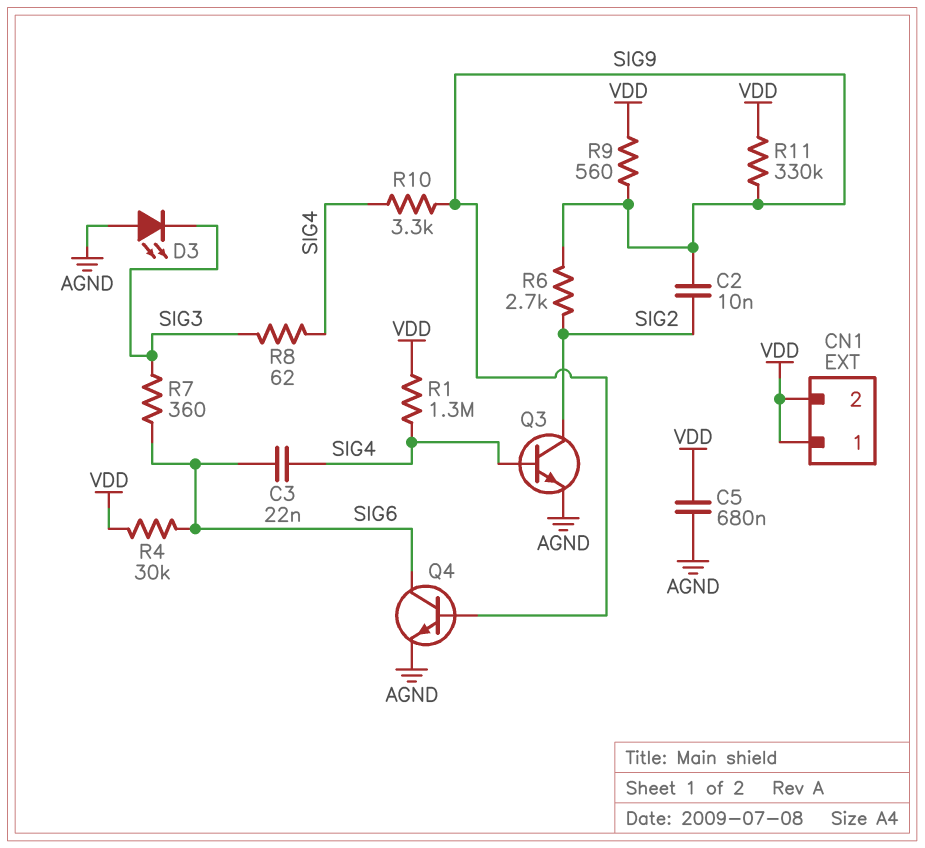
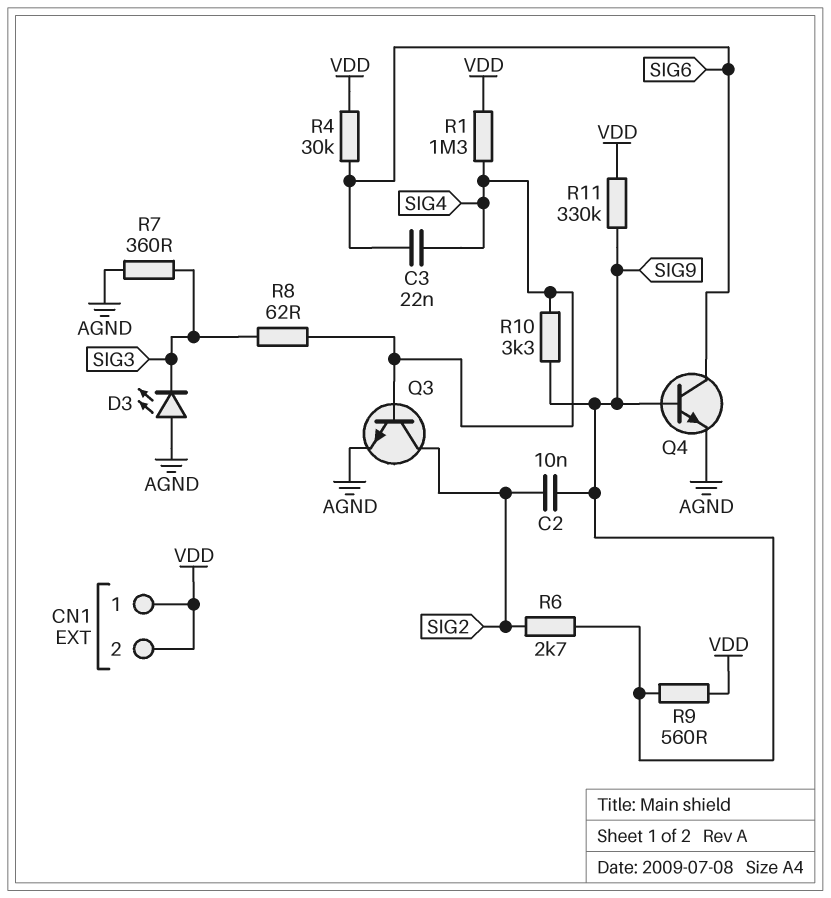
C5: 680nF (AGND, VDD) -> none
R7: 360 (SIG3, SIG6) -> 360 (AGND, SIG3)

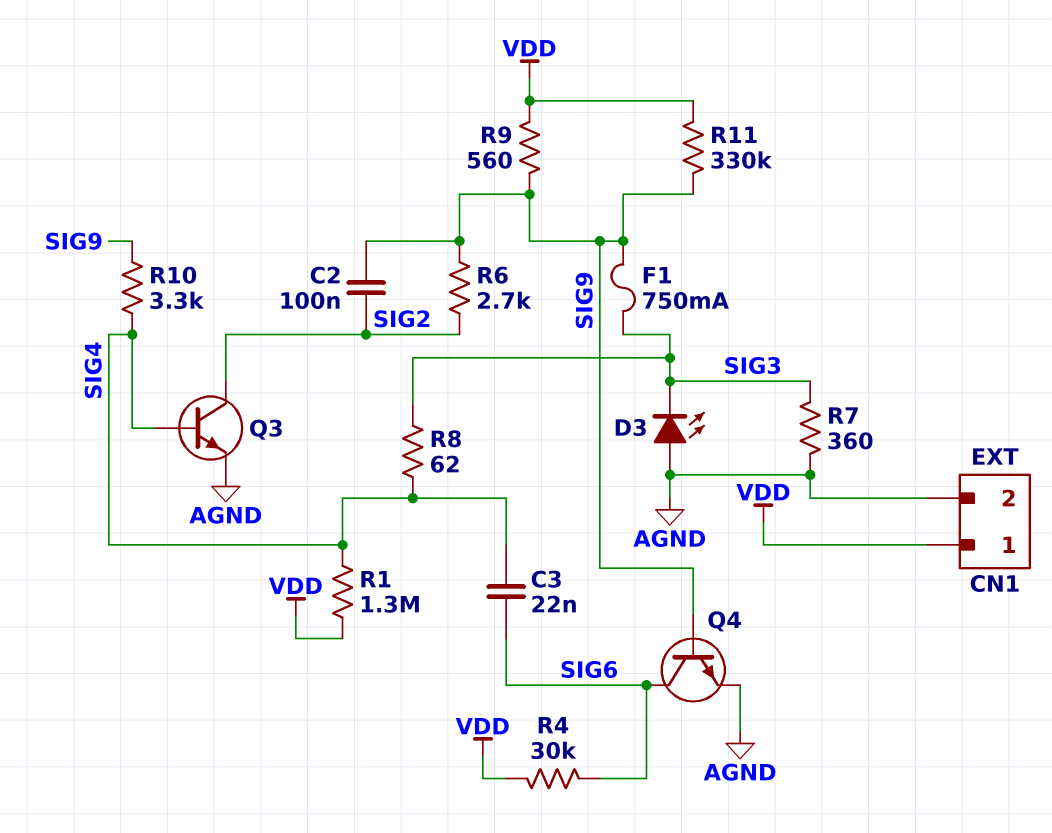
C2: 10nF (SIG2, SIG9) -> 100nF (SIG2, SIG9)
CN1 pin 2: VDD -> AGND
F1: none -> 750mA (SIG3, SIG9)

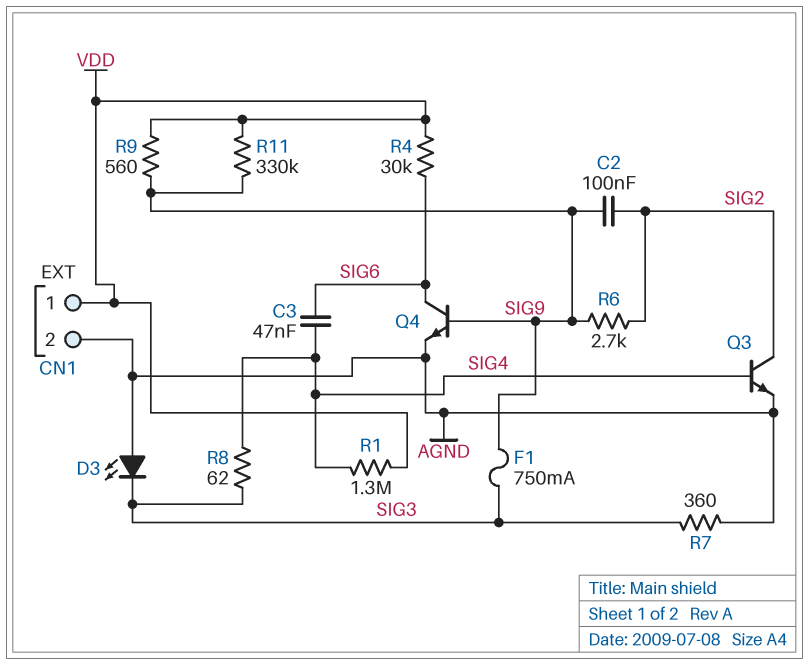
C3: 22nF (SIG4, SIG6) -> 47nF (SIG4, SIG6)
R10: 3.3k (SIG4, SIG9) -> none

